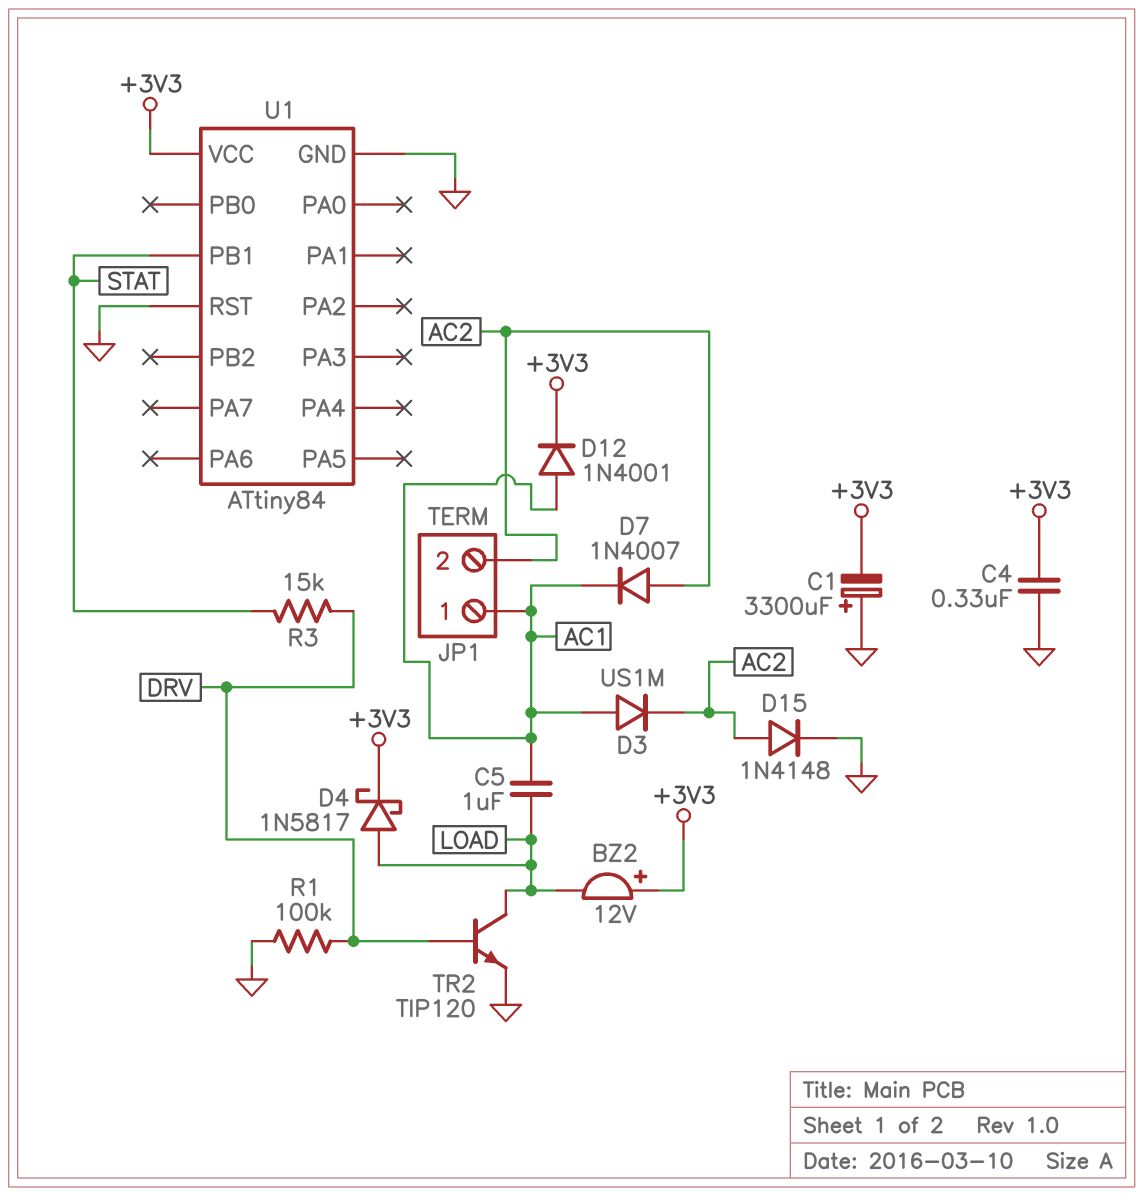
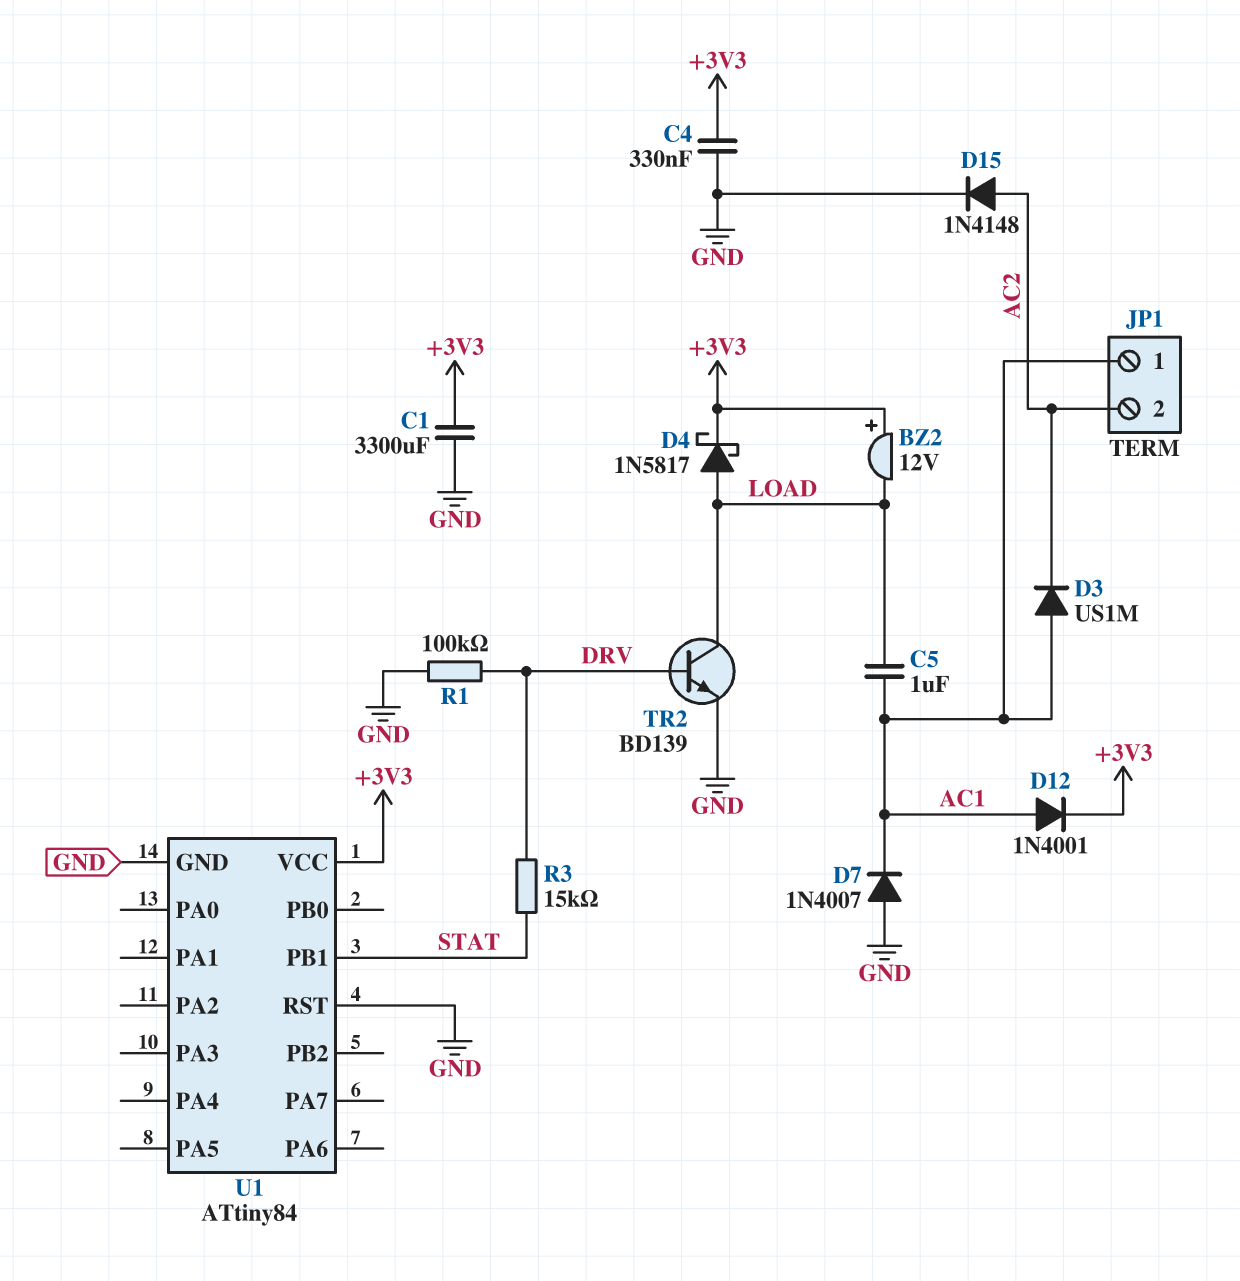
C1: 3300uF (plus GND, minus +3V3) -> 3300uF (+3V3, GND)
D7: diode 1N4007 (A AC2, K AC1) -> diode 1N4007 (A GND, K AC1)
TR2: NPN TIP120 (B DRV, C LOAD, E GND) -> NPN BD139 (B DRV, C LOAD, E GND)

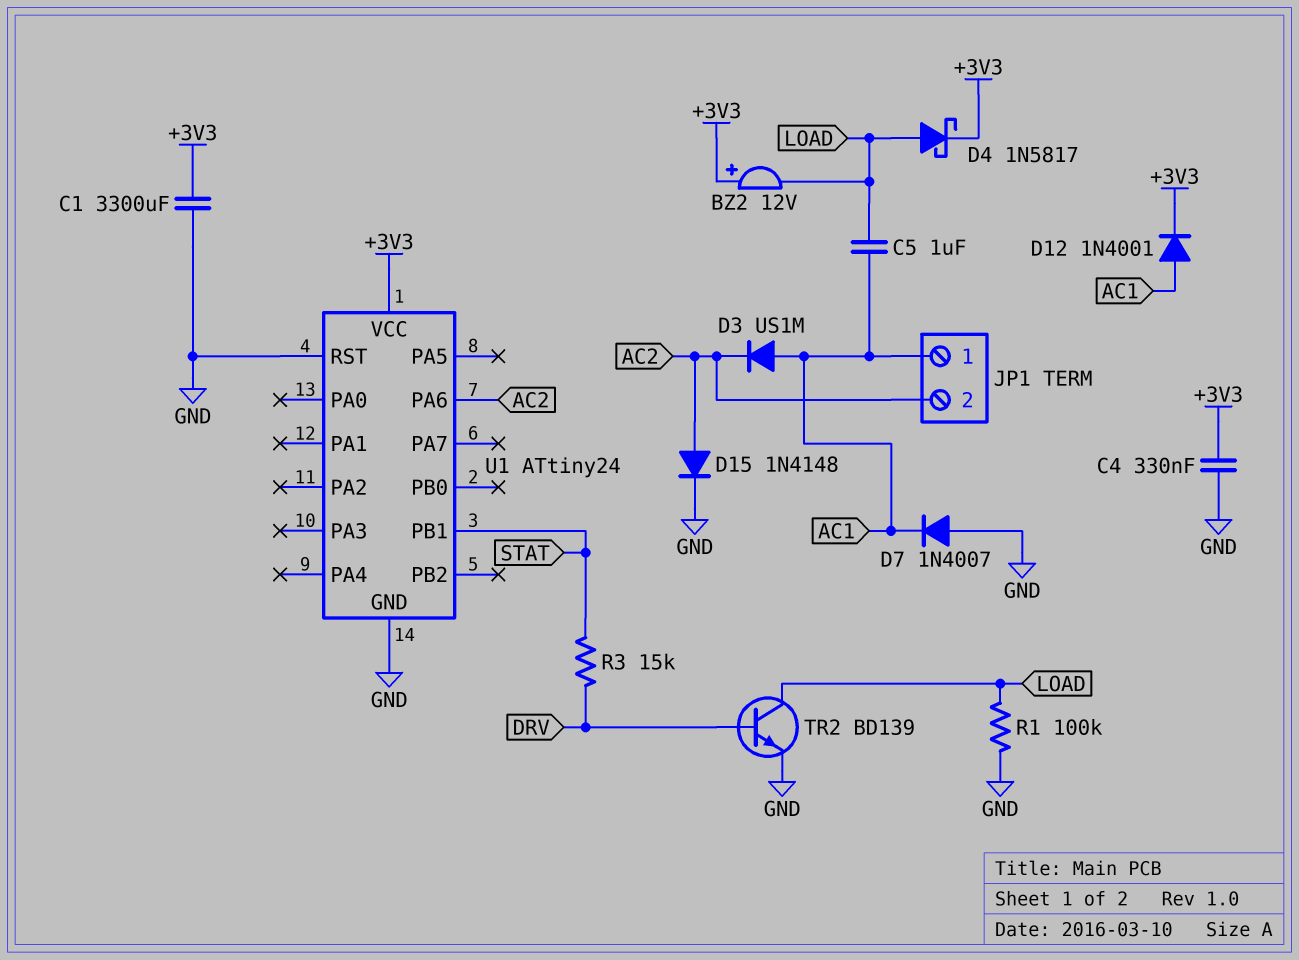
R1: 100k (DRV, GND) -> 100k (GND, LOAD)
U1: ATtiny84 -> ATtiny24
U1 pin PA6: none -> AC2

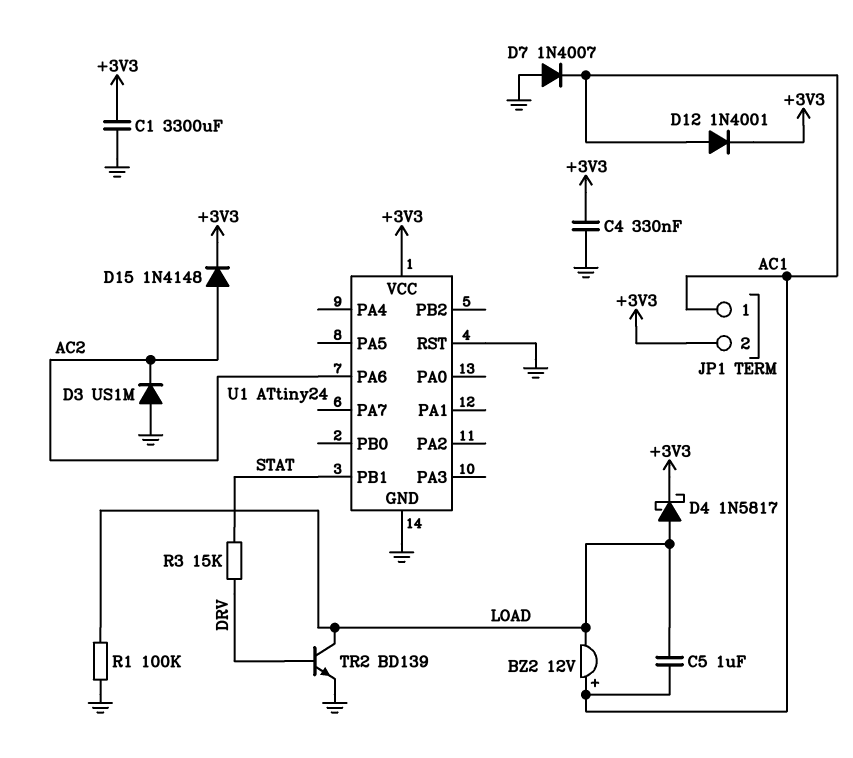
BZ2: buzzer 12V (plus +3V3, minus LOAD) -> buzzer 12V (plus AC1, minus LOAD)
D3: diode US1M (A AC1, K AC2) -> diode US1M (A GND, K AC2)
D15: diode 1N4148 (A AC2, K GND) -> diode 1N4148 (A AC2, K +3V3)
JP1 pin 2: AC2 -> +3V3

